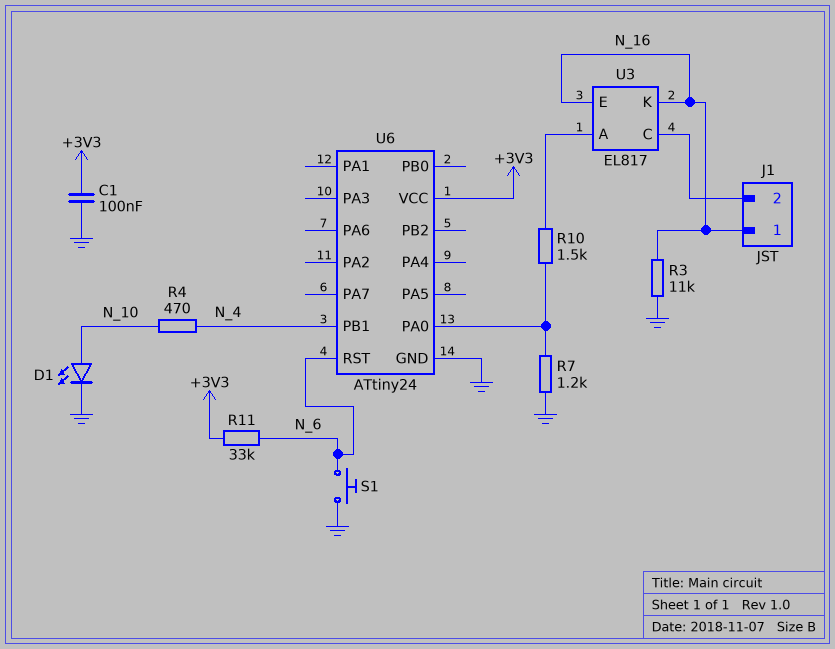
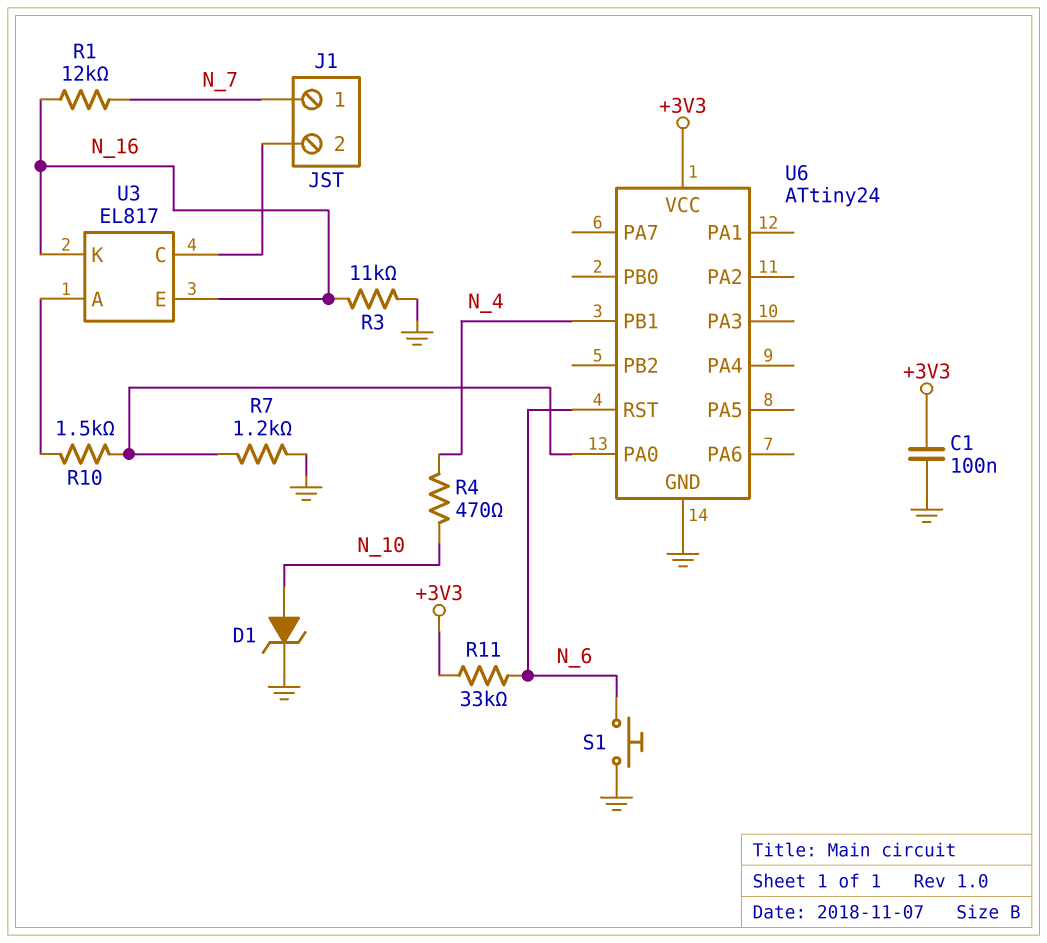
D1: LED (A N_10, K GND) -> zener (A N_10, K GND)
J1 pin 1: N_16 -> N_7
R1: none -> 12k (N_7, N_16)

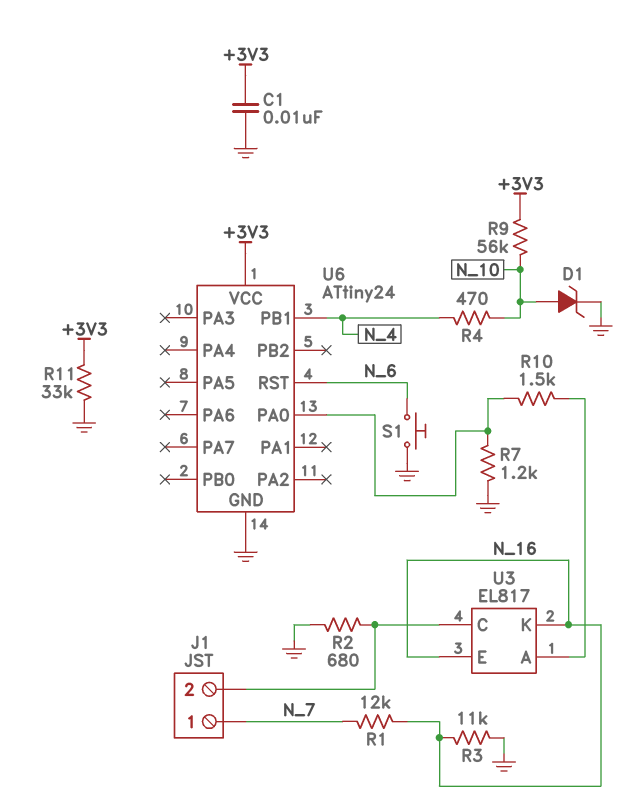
C1: 100nF (+3V3, GND) -> 10nF (+3V3, GND)
R2: none -> 680 (GND, J1/2)
R9: none -> 56k (+3V3, N_10)
R11: 33k (+3V3, N_6) -> 33k (+3V3, GND)

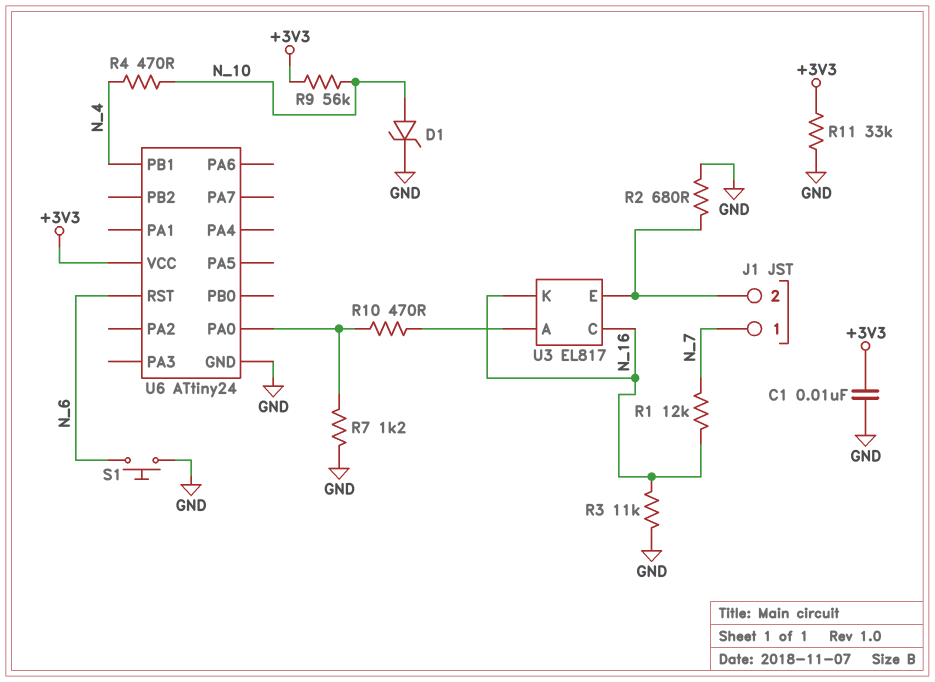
R10: 1.5k (U3/A, U6/PA0) -> 470 (U3/A, U6/PA0)
U3 pin C: J1/2 -> N_16
U3 pin E: N_16 -> J1/2

